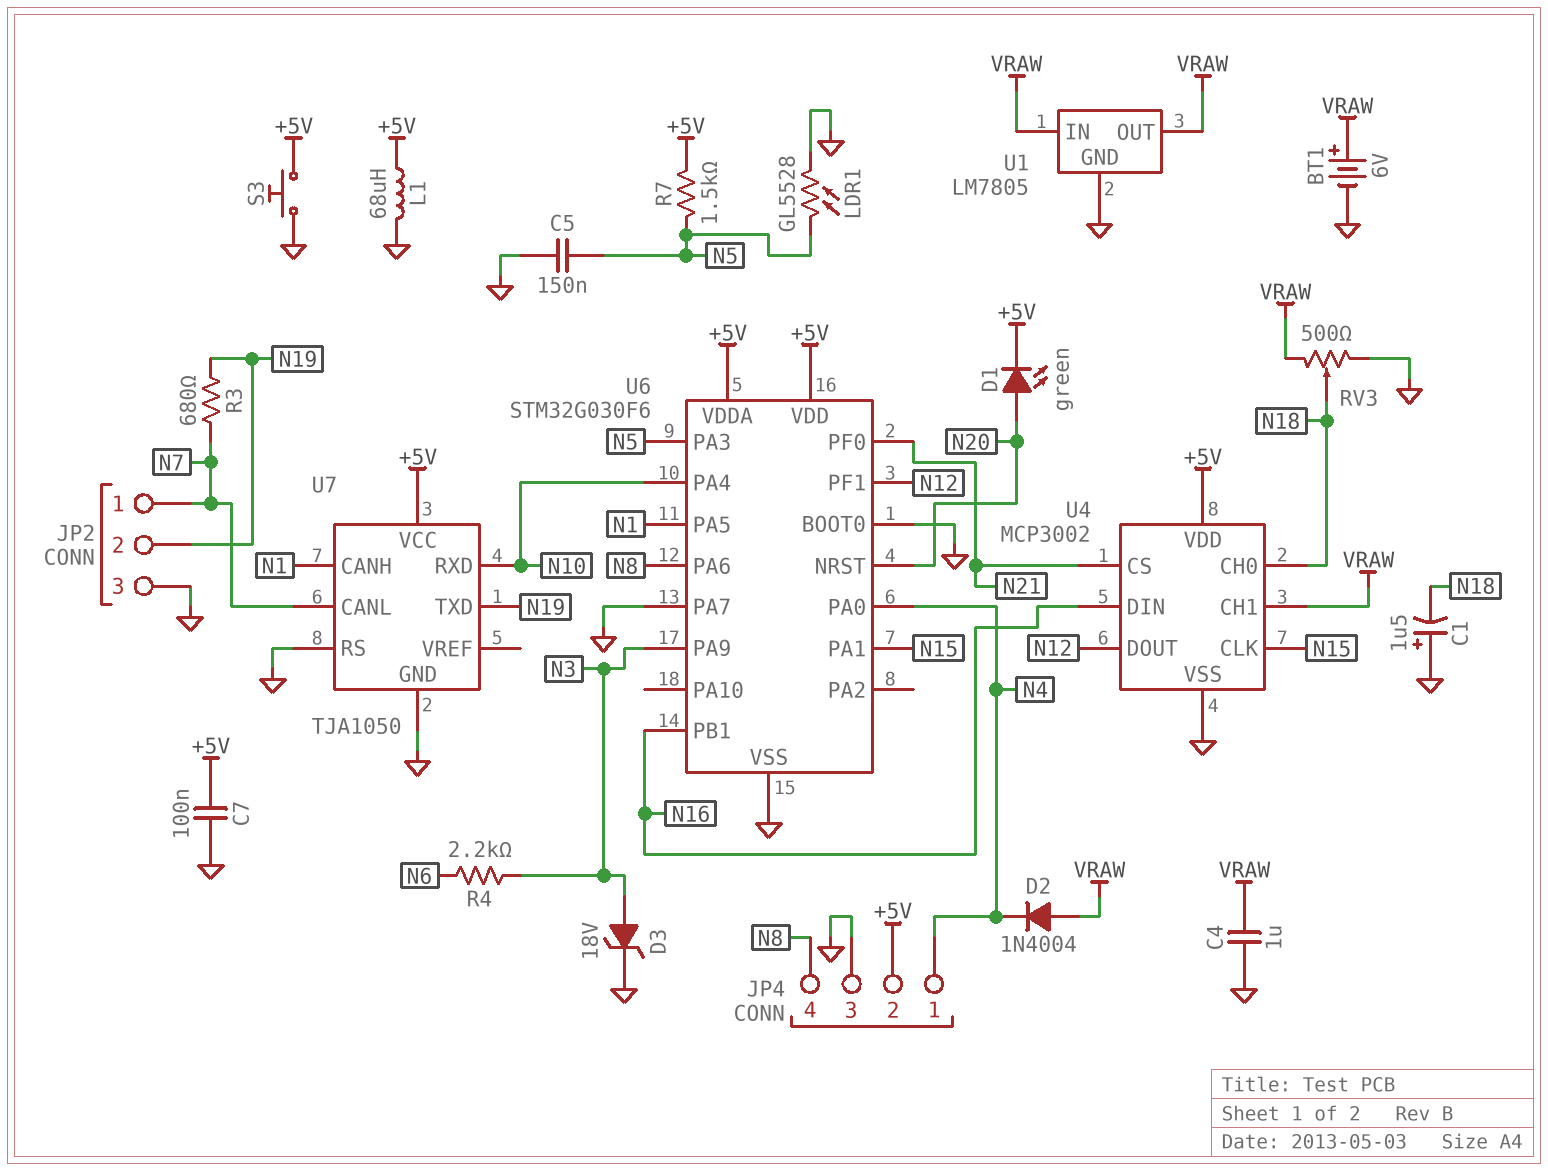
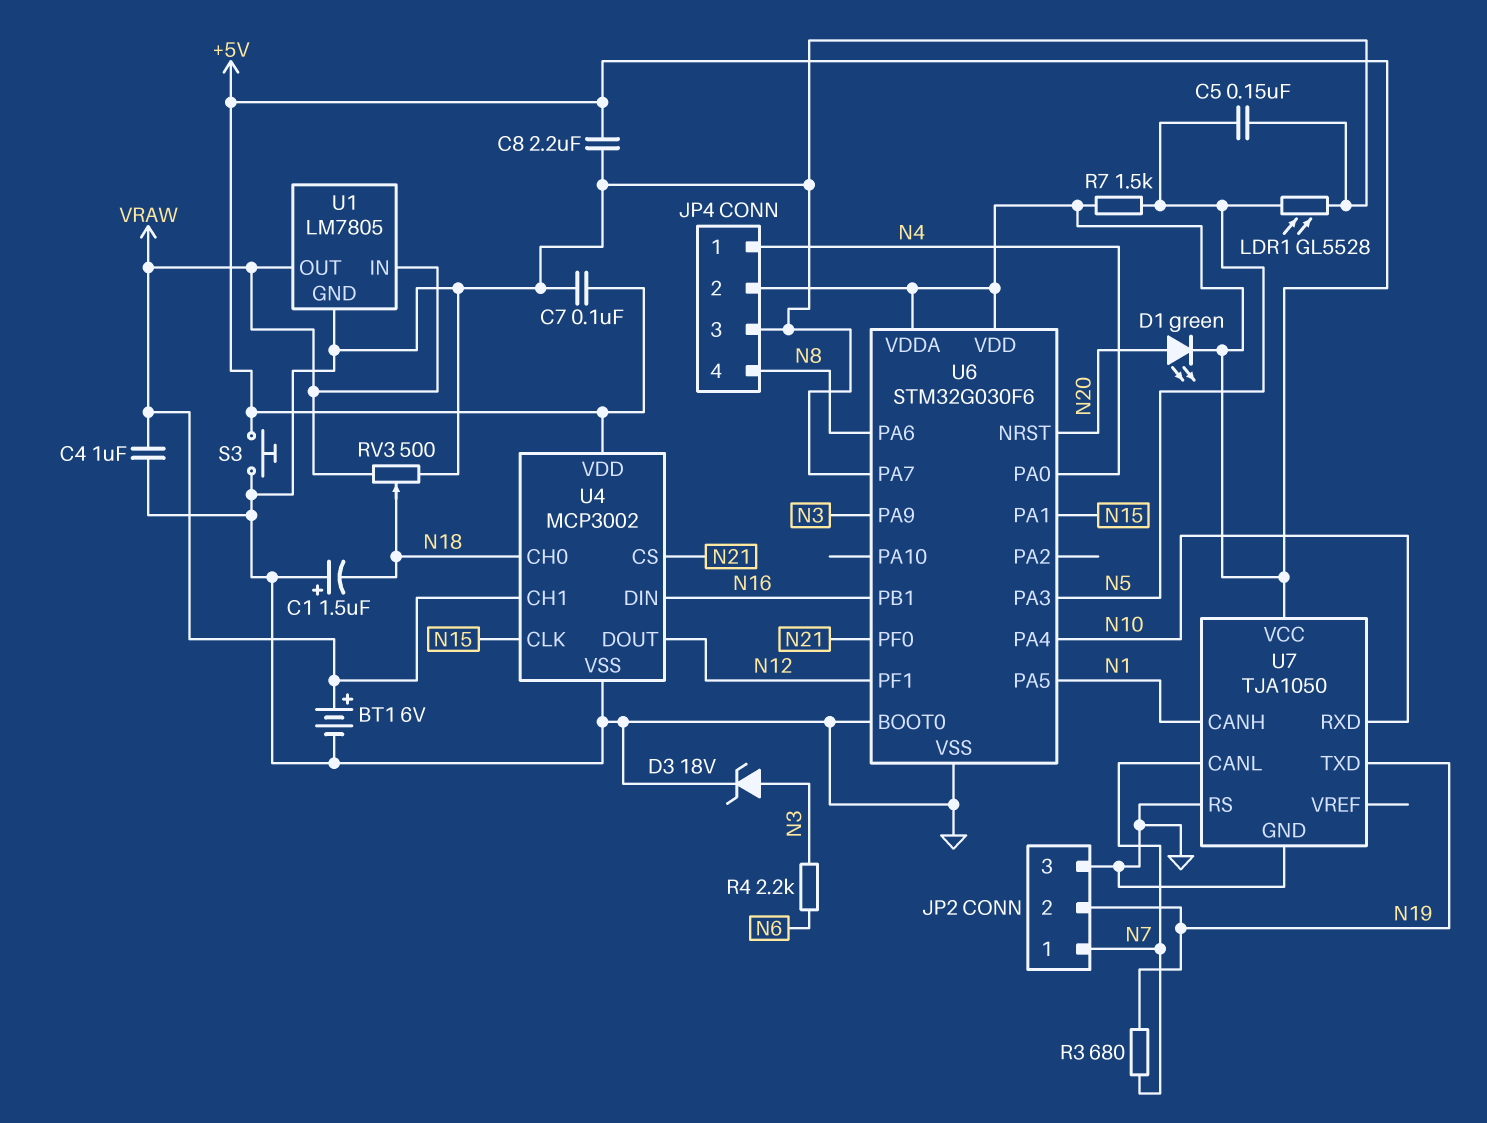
C8: none -> 2.2uF (+5V, GND)
D2: diode 1N4004 (A VRAW, K N4) -> none
L1: 68uH (+5V, GND) -> none

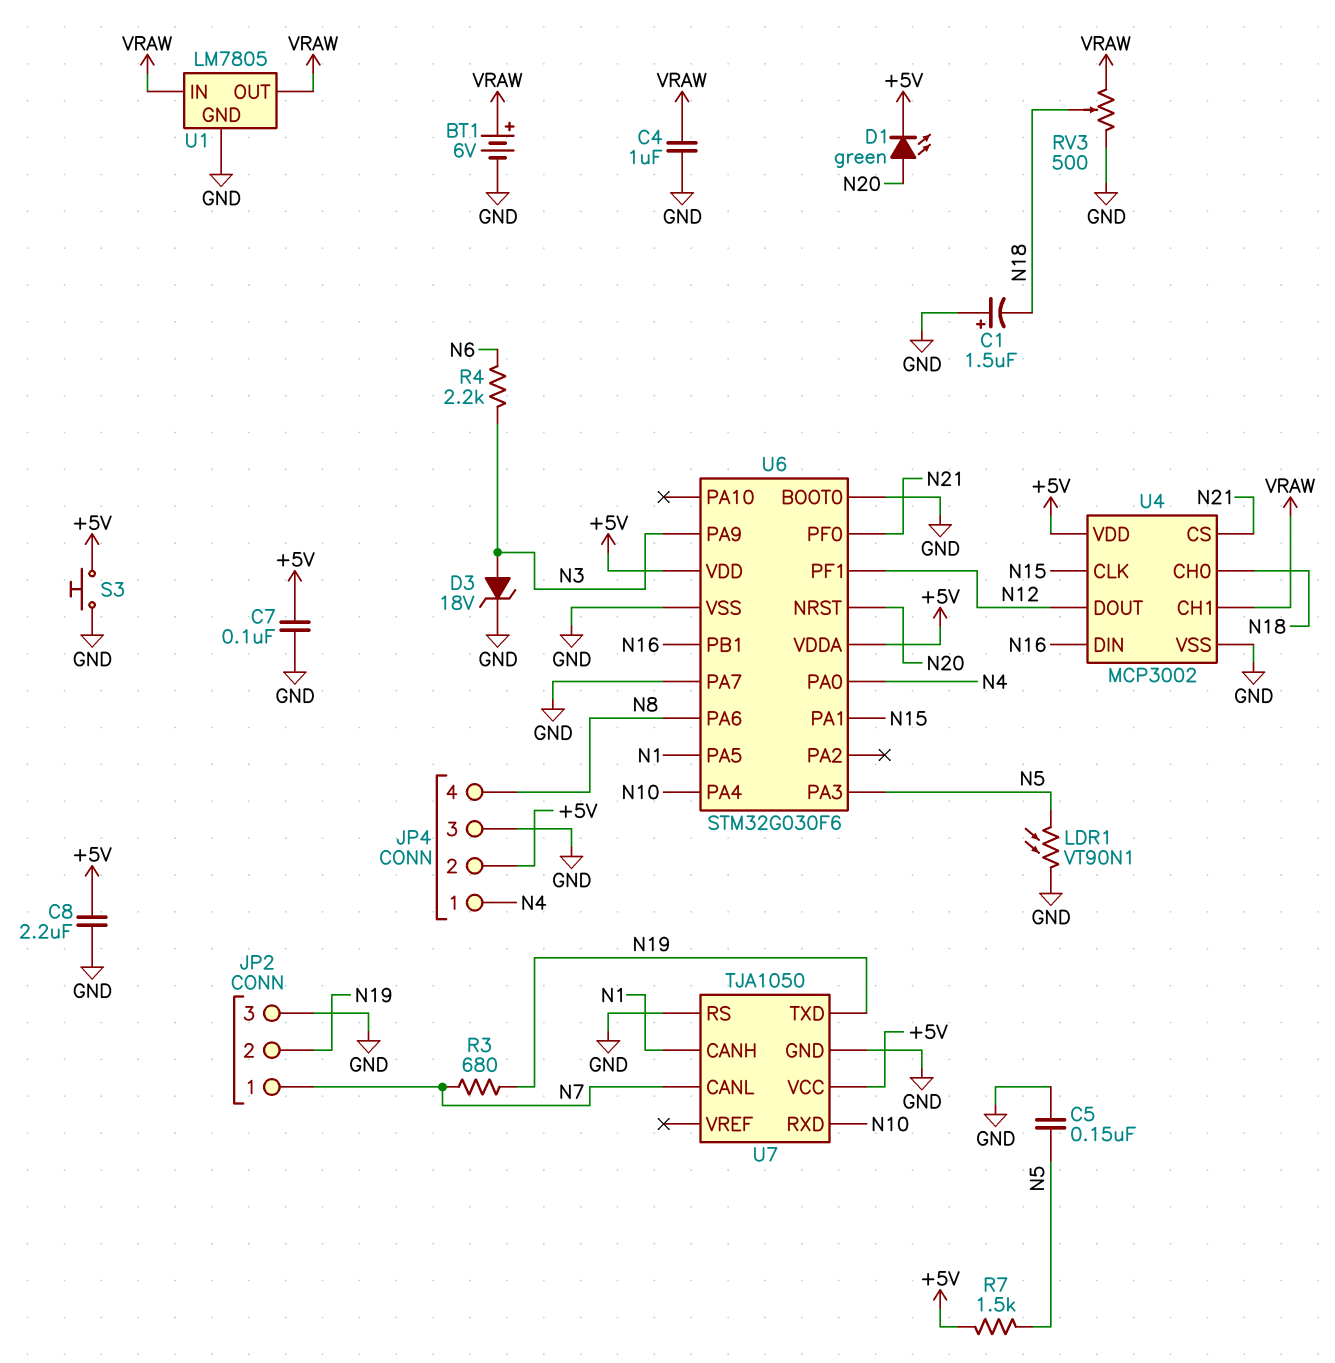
LDR1: GL5528 (GND, N5) -> VT90N1 (GND, N5)

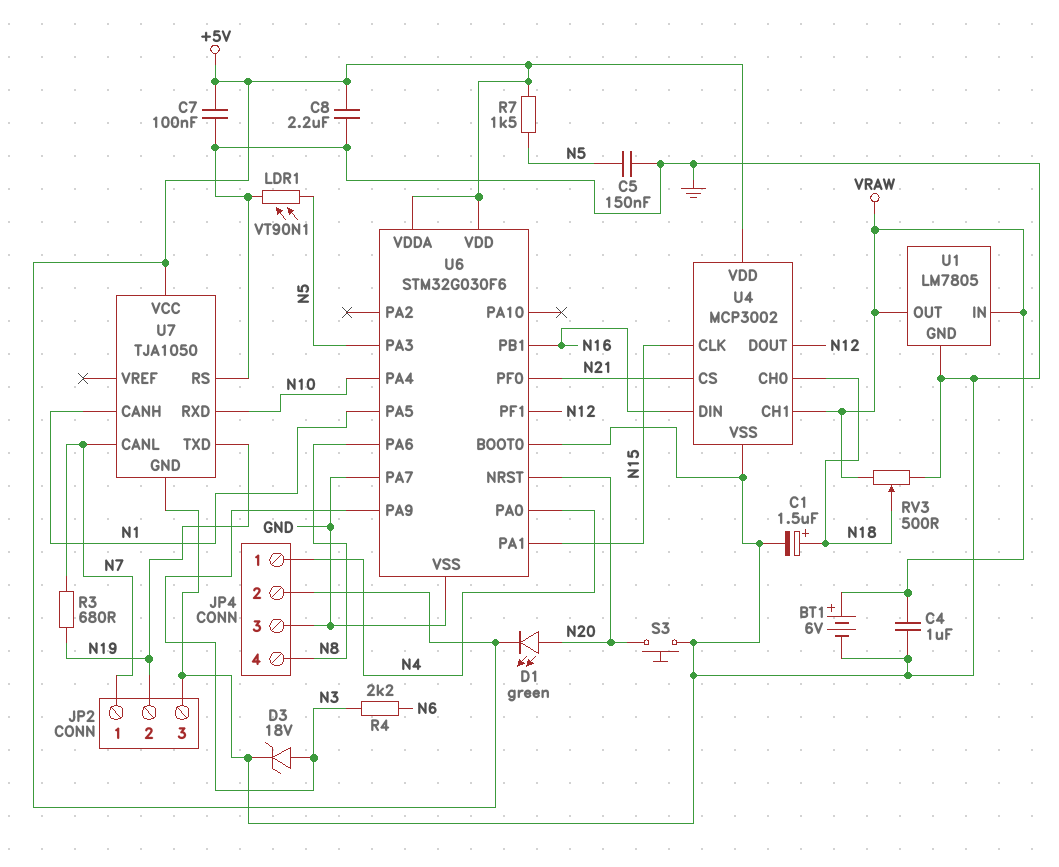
C1: 1.5uF (plus GND, minus N18) -> 1.5uF (plus N18, minus GND)
S3: button (+5V, GND) -> button (GND, N20)

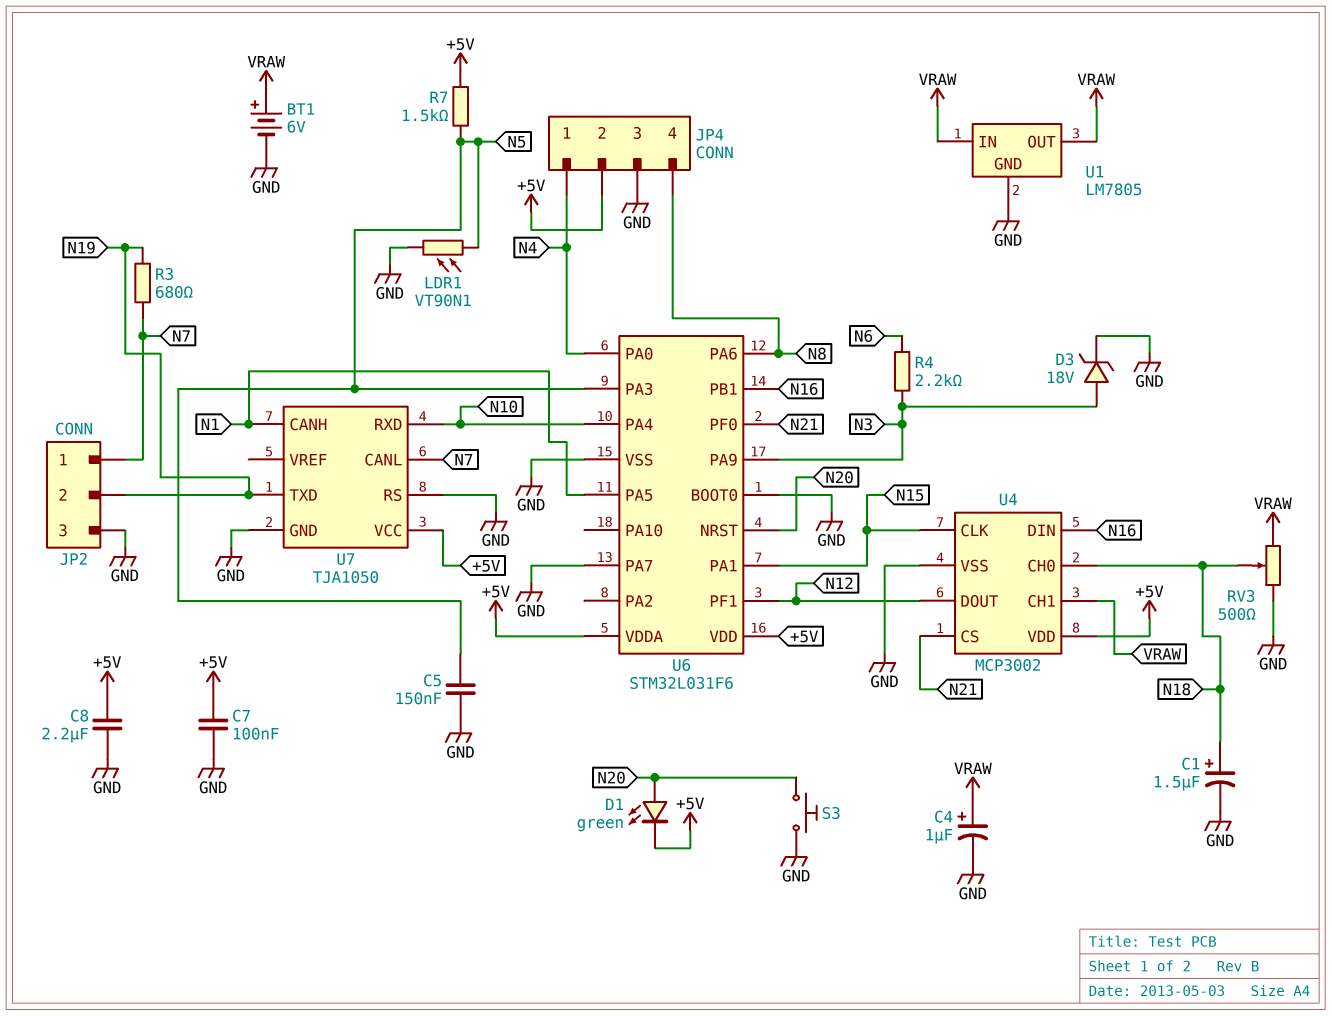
C4: 1uF (GND, VRAW) -> 1uF (plus VRAW, minus GND)
U6: STM32G030F6 -> STM32L031F6

